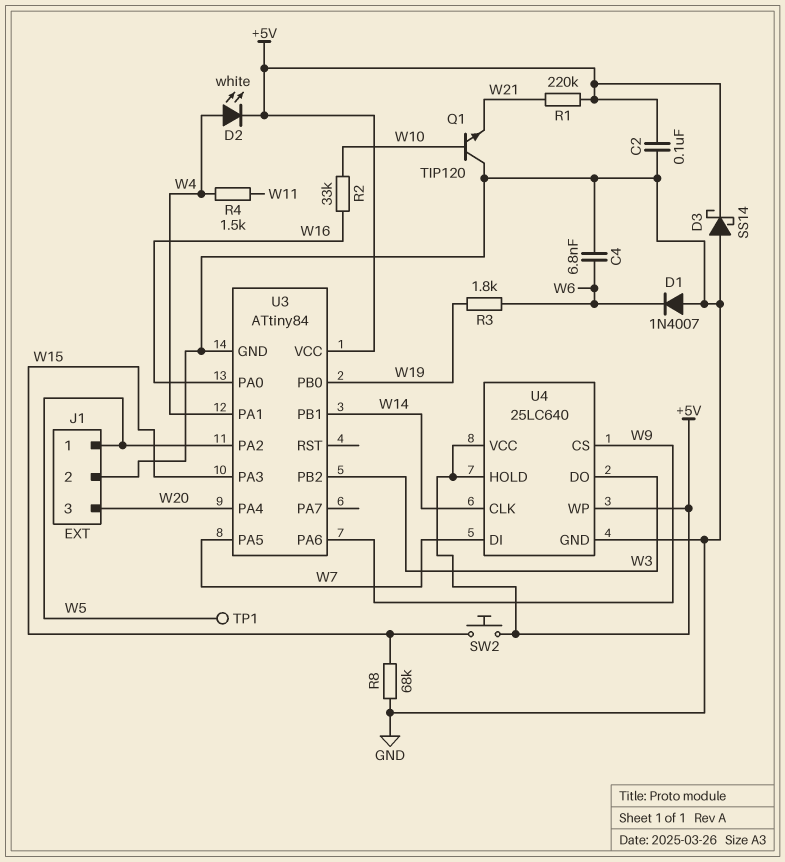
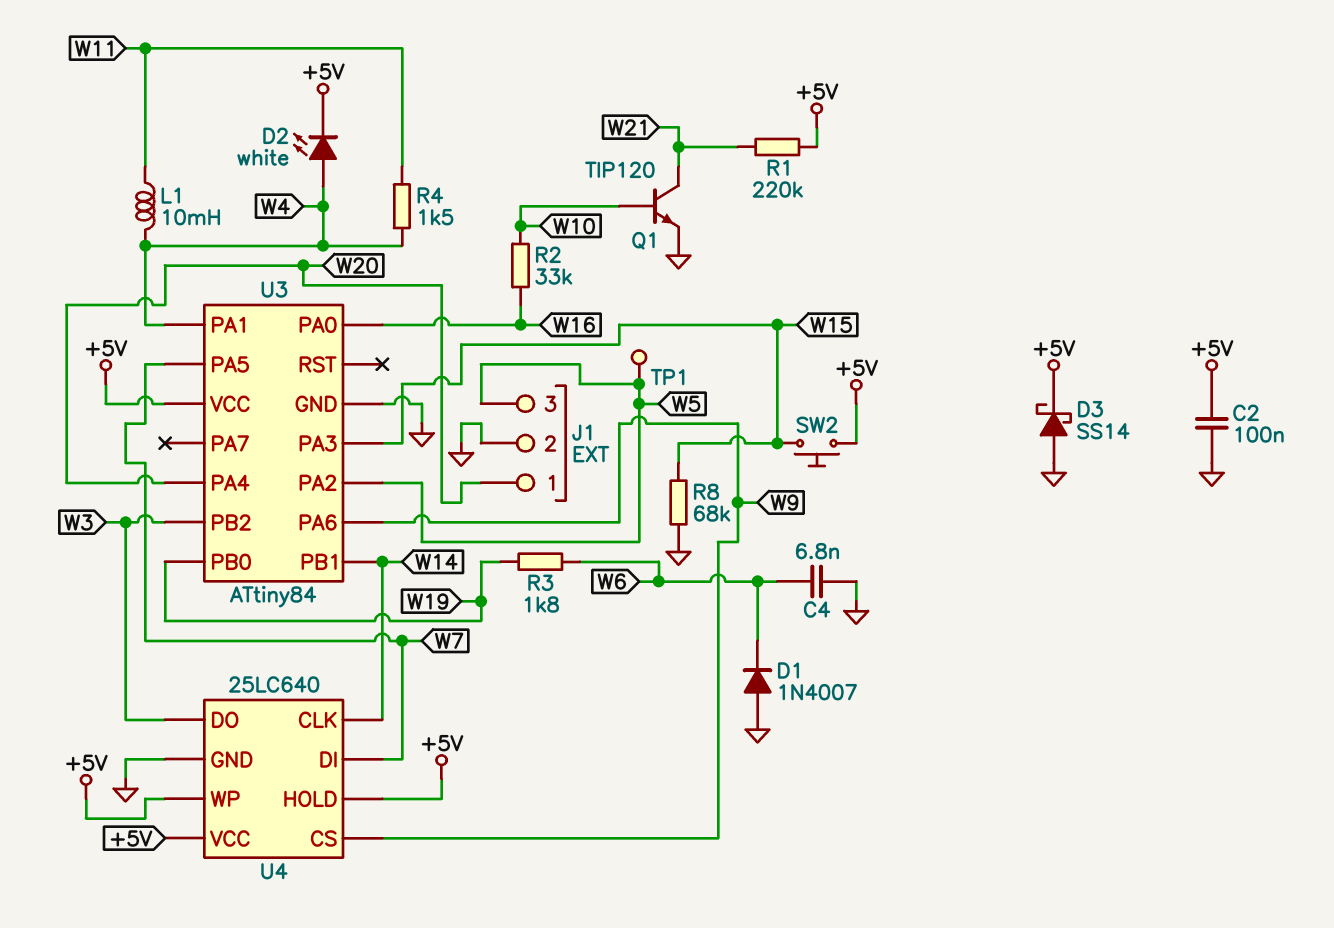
J1 pin 1: W5 -> W20
J1 pin 3: W20 -> W5
L1: none -> 10mH (W4, W11)
Q1: NPN TIP120 (B W10, C GND, E W21) -> NPN TIP120 (B W10, C W21, E GND)

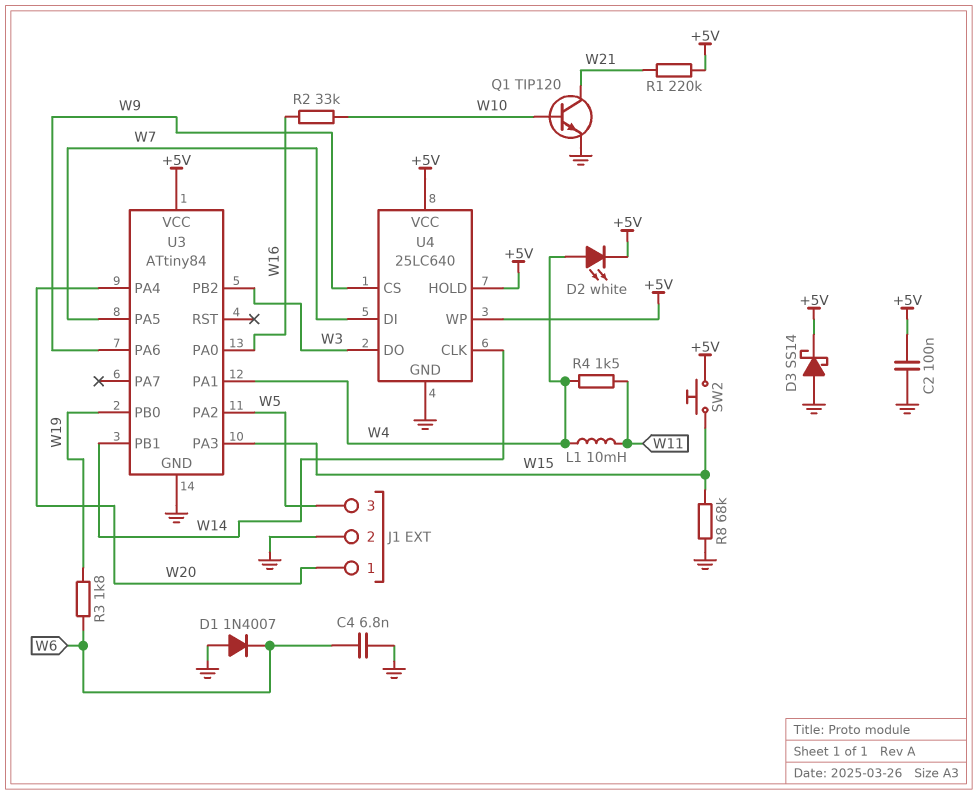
TP1: test point (W5) -> none

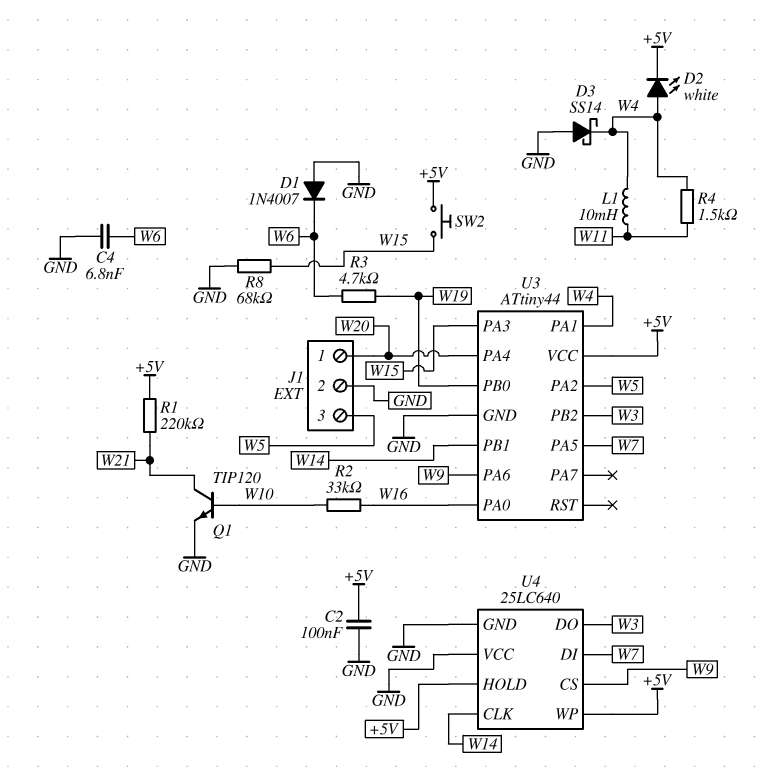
D3: schottky SS14 (A GND, K +5V) -> schottky SS14 (A GND, K W4)
R3: 1.8k (W6, W19) -> 4.7k (W6, W19)
U3: ATtiny84 -> ATtiny44
U4 pin VCC: +5V -> GND

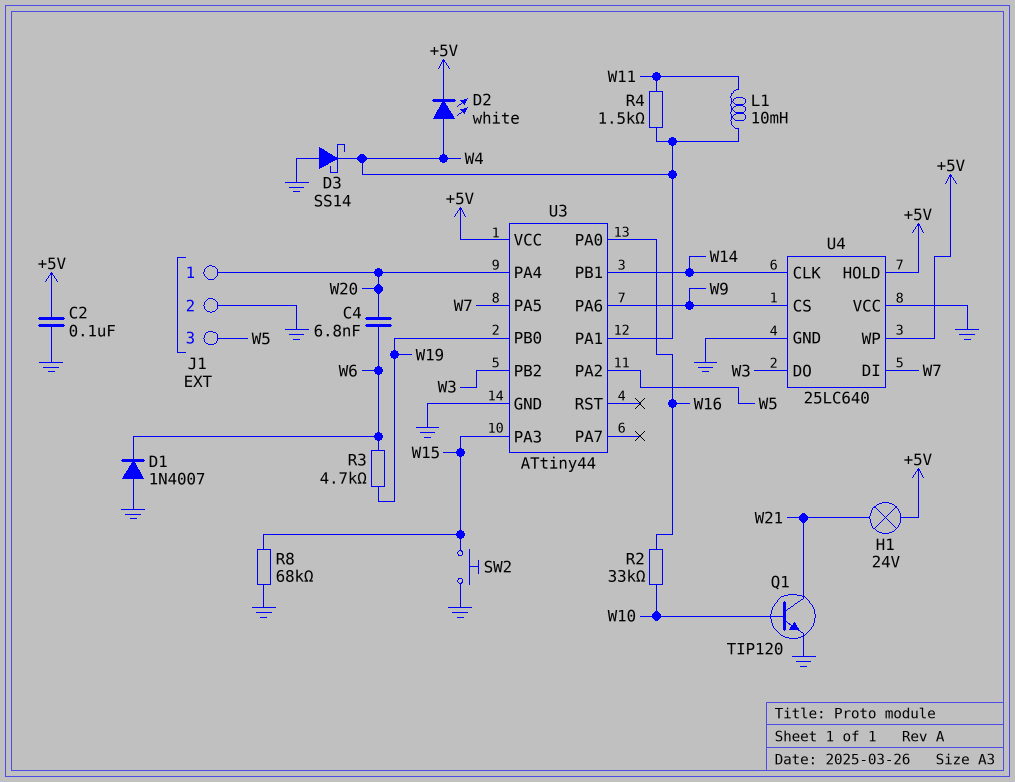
C4: 6.8nF (GND, W6) -> 6.8nF (W6, W20)
H1: none -> lamp 24V (+5V, W21)
R1: 220k (+5V, W21) -> none
SW2: button (+5V, W15) -> button (GND, W15)

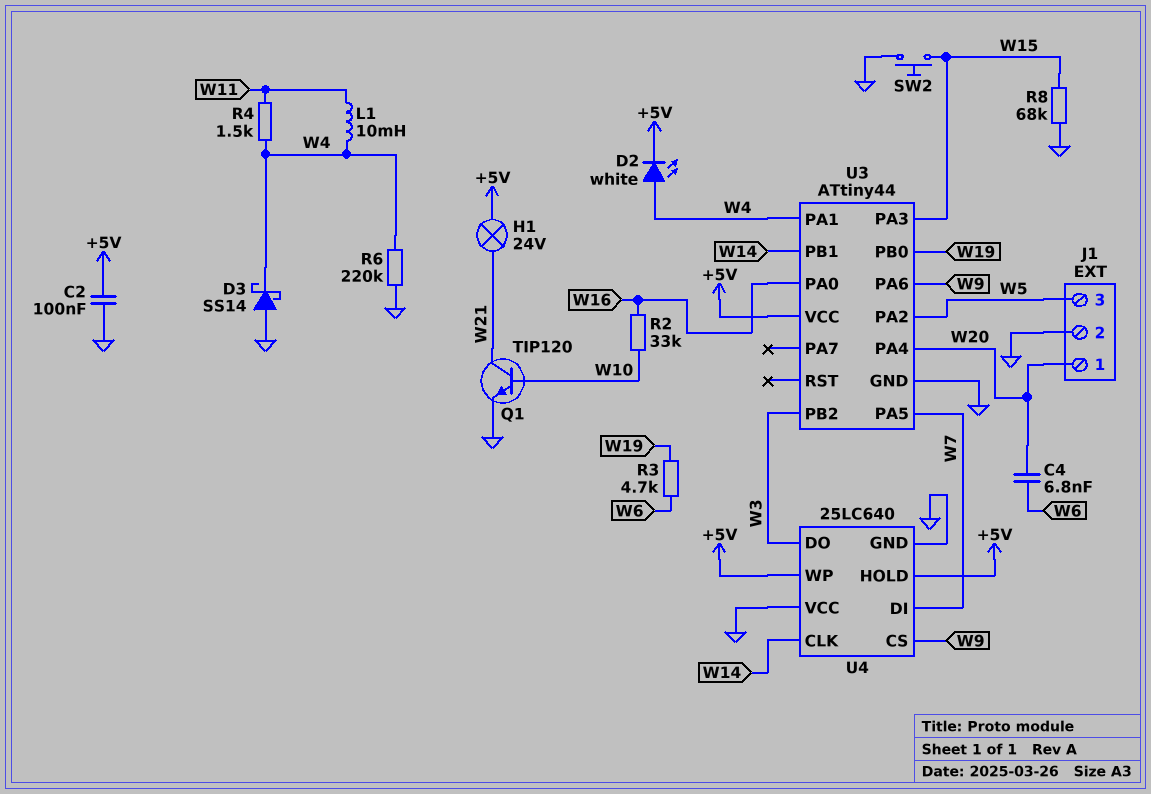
D1: diode 1N4007 (A GND, K W6) -> none
R6: none -> 220k (GND, W4)

